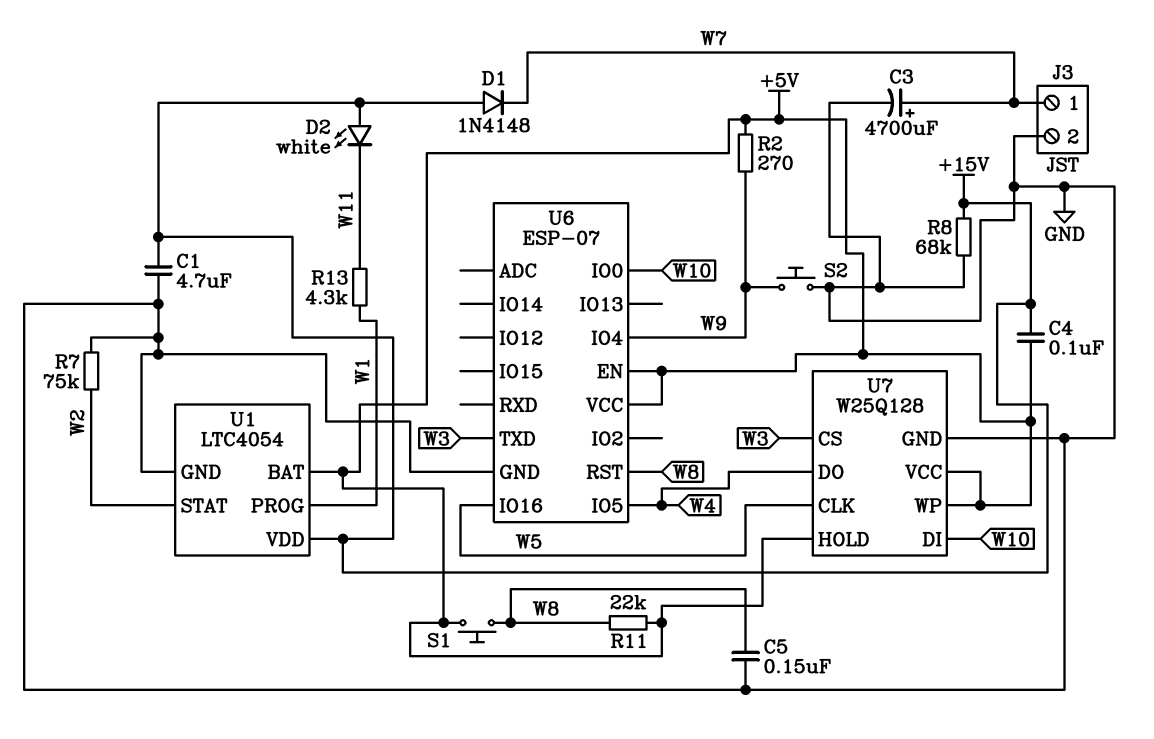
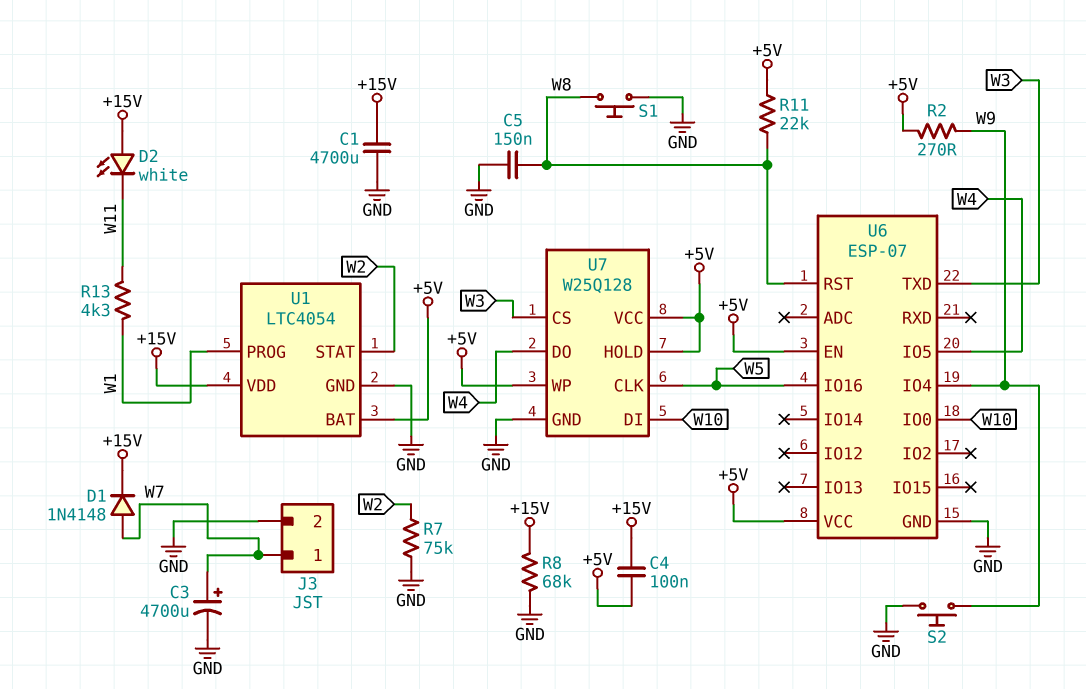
C1: 4.7uF (+15V, GND) -> 4700uF (+15V, GND)
D1: diode 1N4148 (A +15V, K W7) -> diode 1N4148 (A W7, K +15V)
S1: button (+5V, W8) -> button (GND, W8)

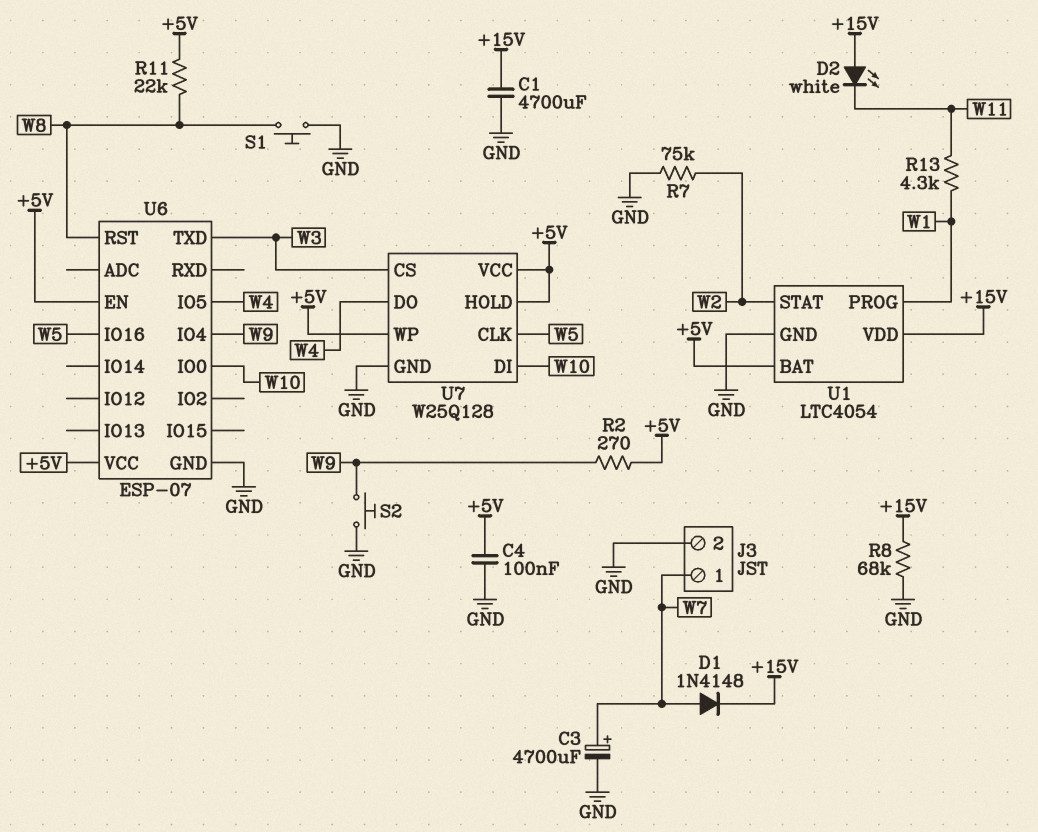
C4: 100nF (+5V, +15V) -> 100nF (+5V, GND)
C5: 150nF (GND, W8) -> none

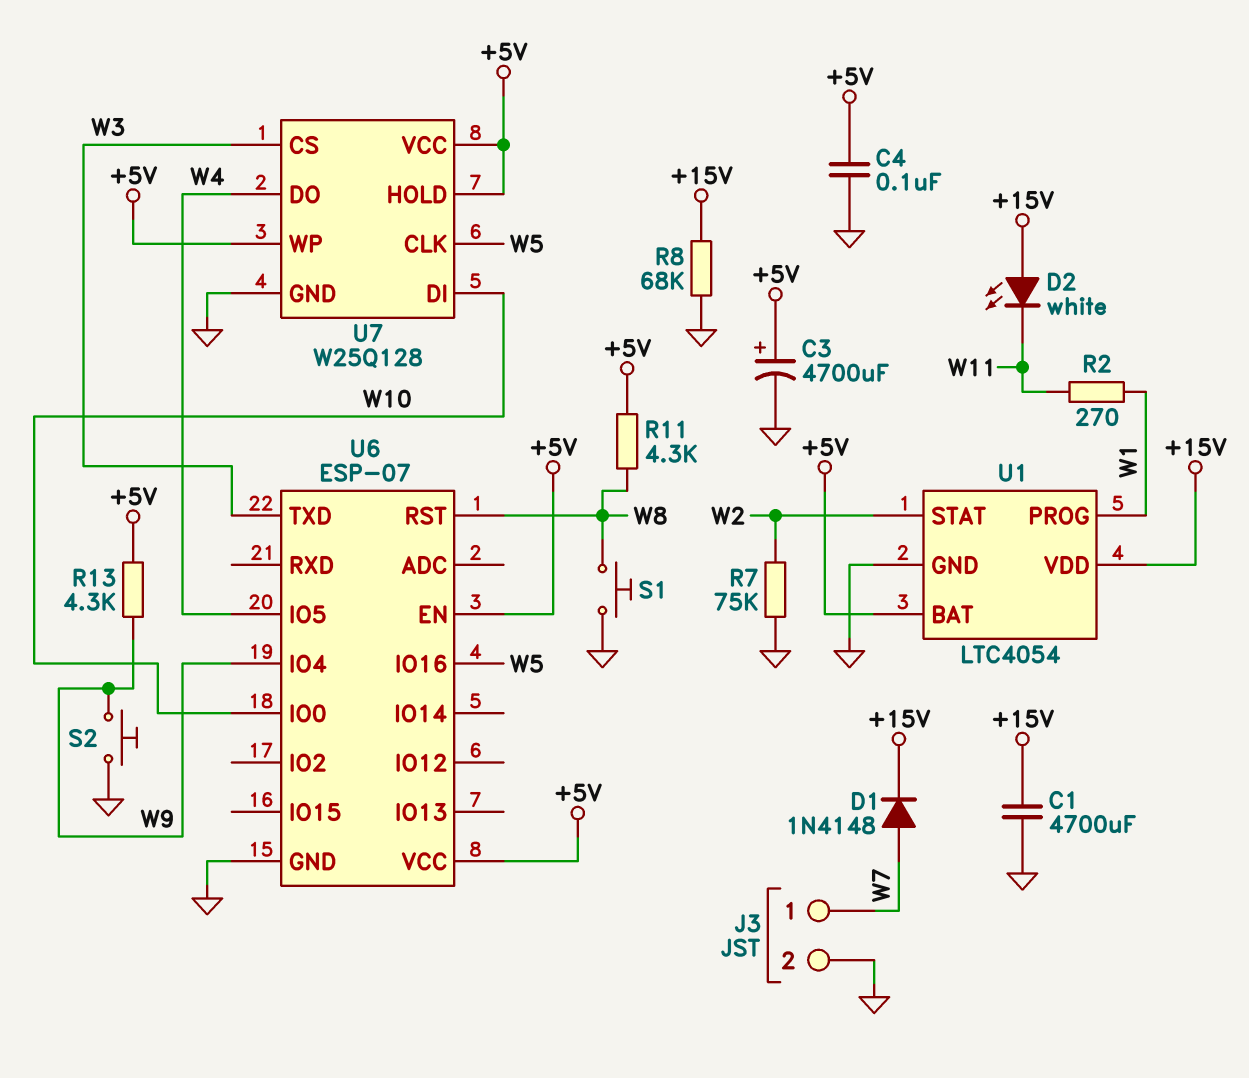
C3: 4700uF (plus W7, minus GND) -> 4700uF (plus +5V, minus GND)
R2: 270 (+5V, W9) -> 270 (W1, W11)
R11: 22k (+5V, W8) -> 4.3k (+5V, W8)
R13: 4.3k (W1, W11) -> 4.3k (+5V, W9)

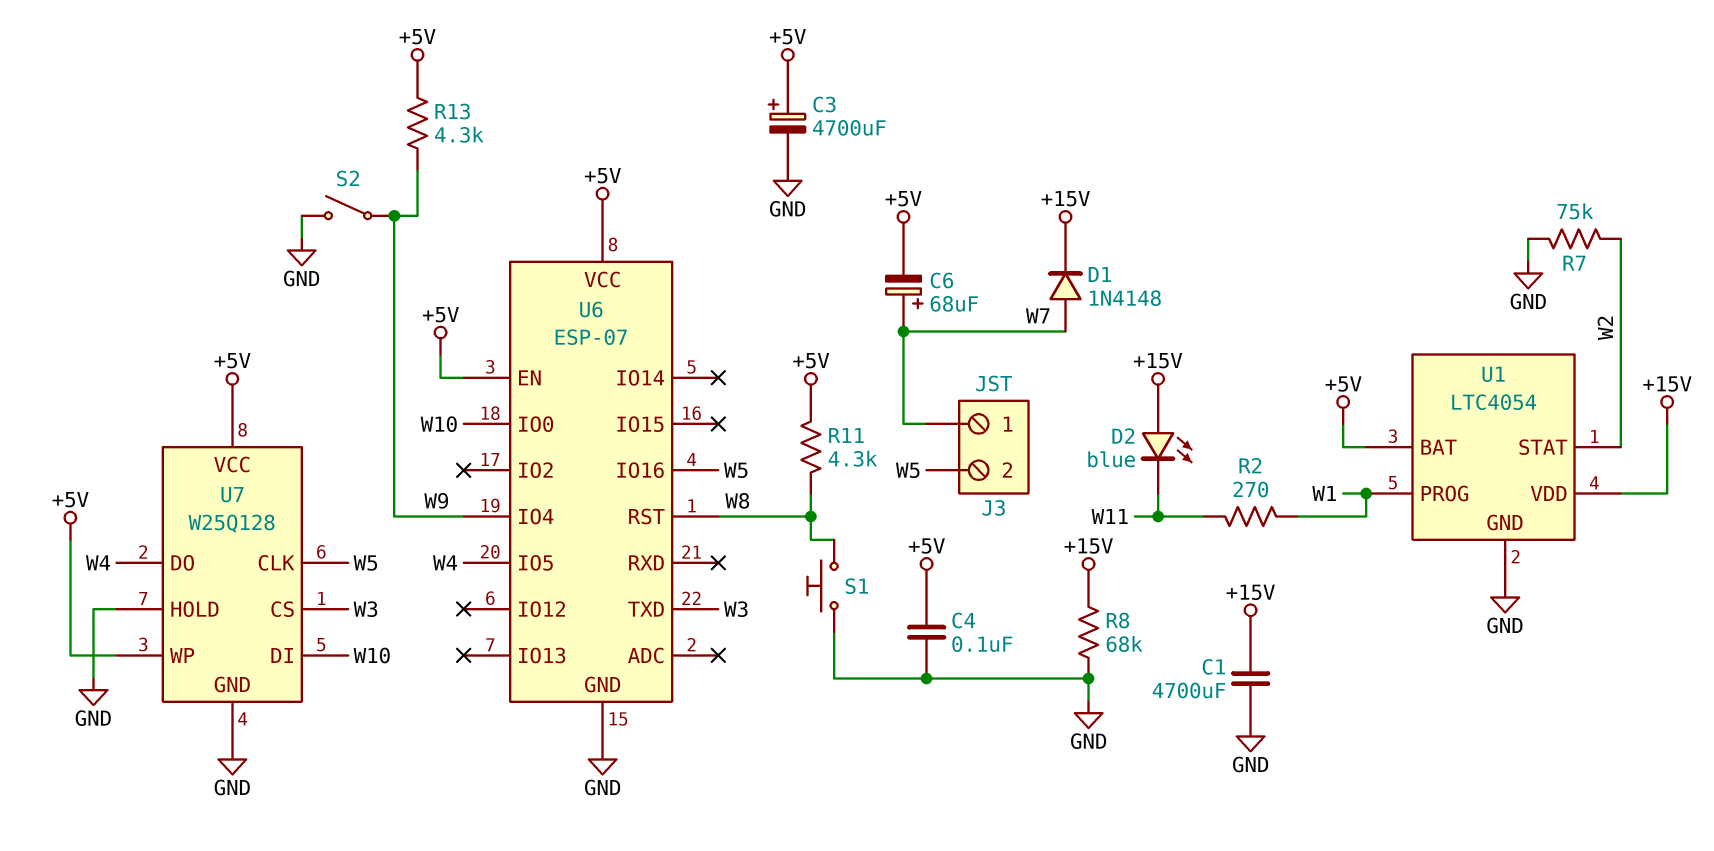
C6: none -> 68uF (plus W7, minus +5V)
D2: LED white (A +15V, K W11) -> LED blue (A +15V, K W11)
J3 pin 2: GND -> W5
S2: button (GND, W9) -> switch (GND, W9)
U7 pin HOLD: +5V -> GND

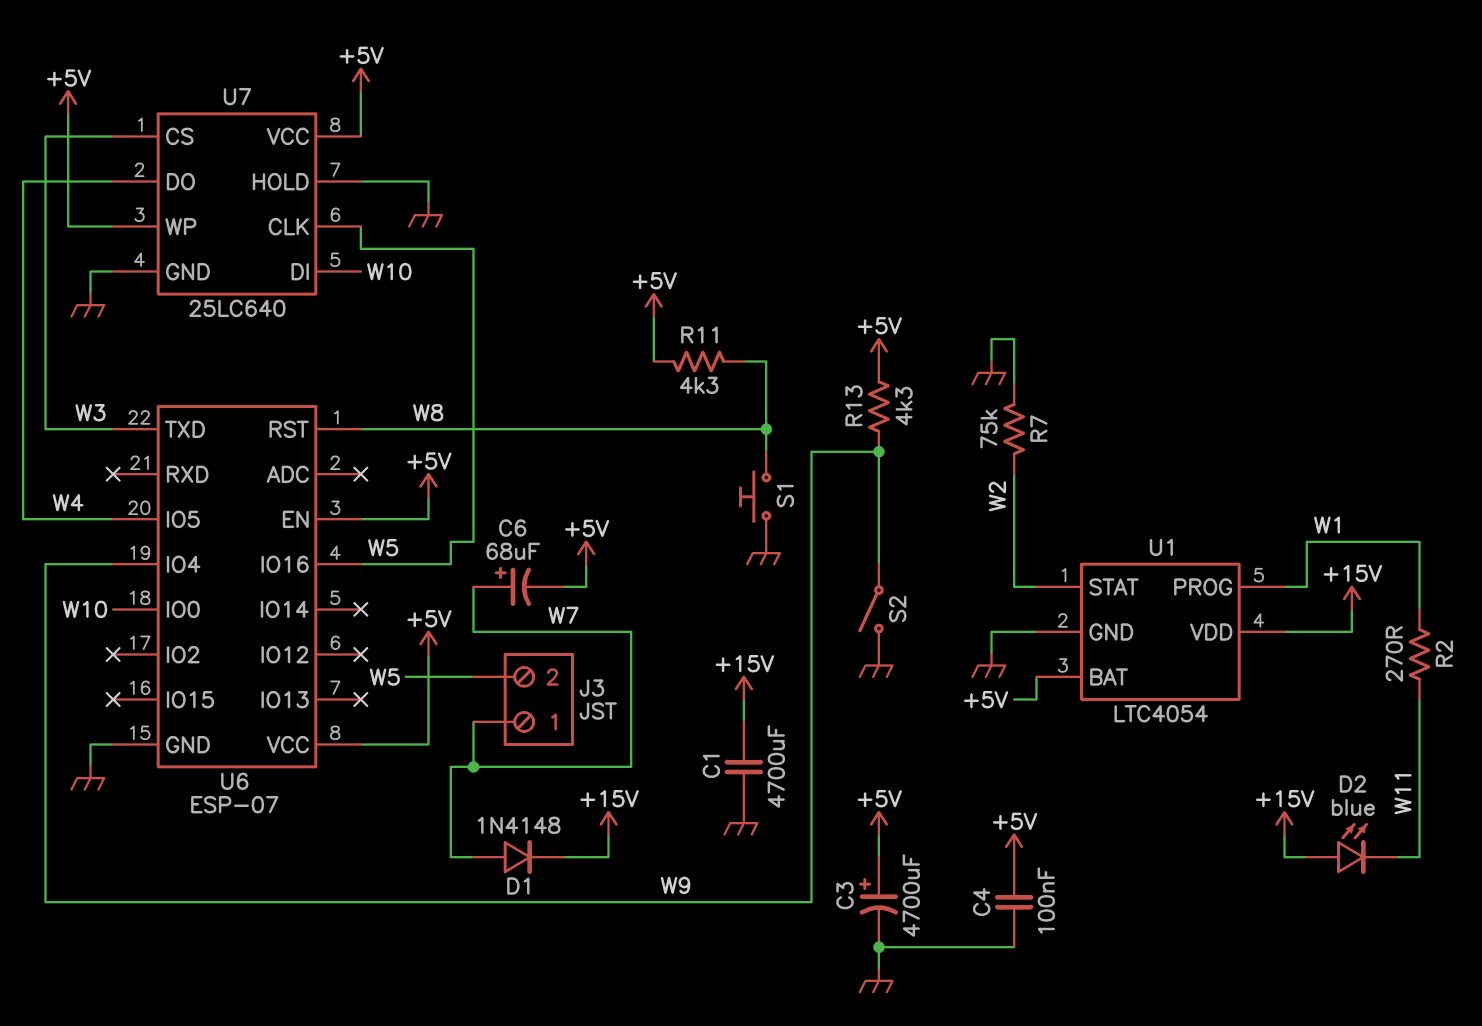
R8: 68k (+15V, GND) -> none
U7: W25Q128 -> 25LC640

